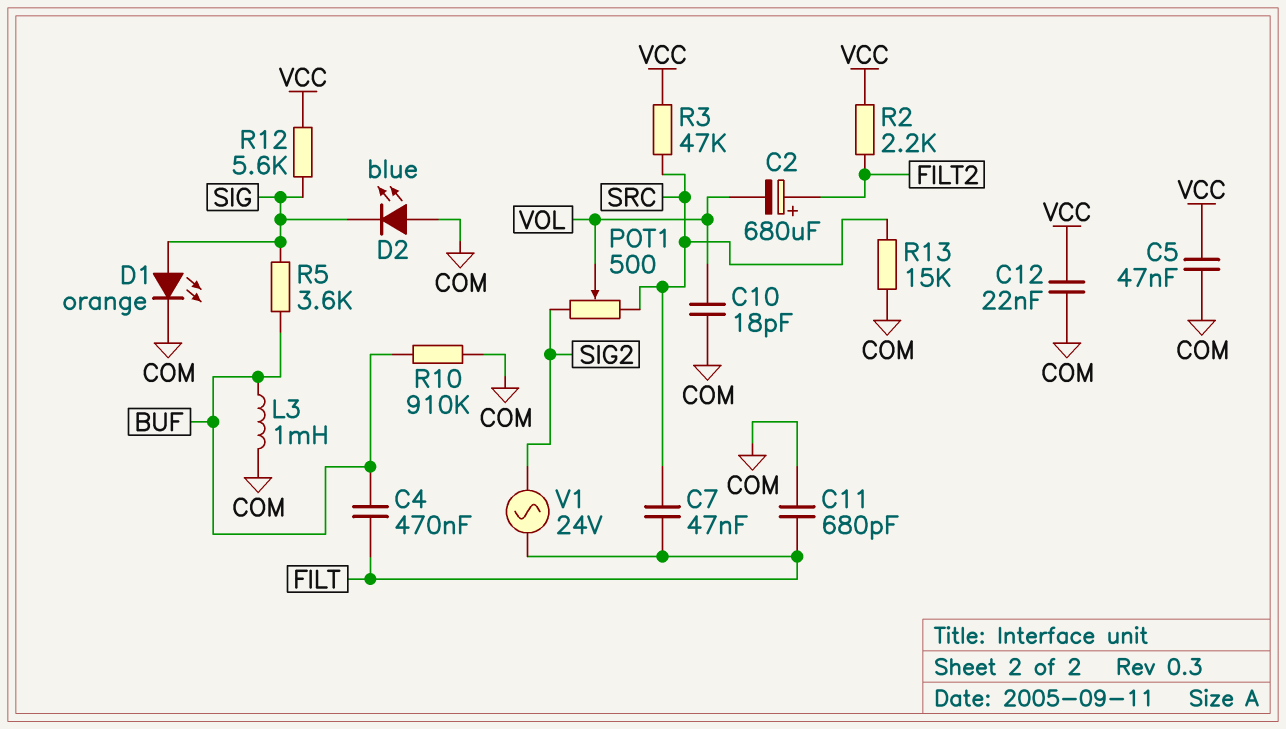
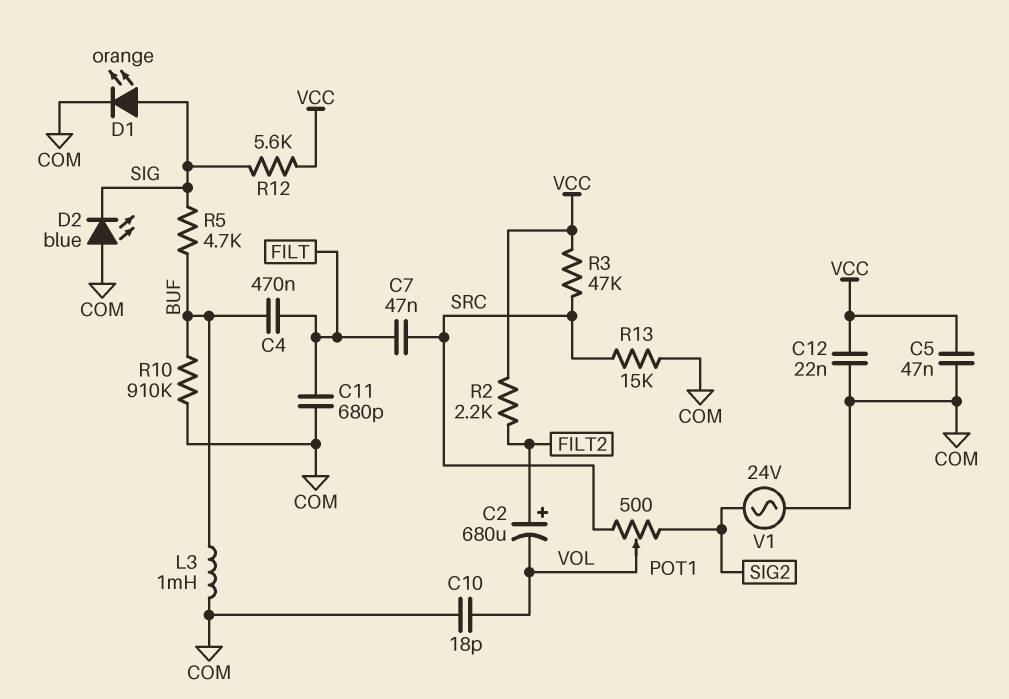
R5: 3.6k (BUF, SIG) -> 4.7k (BUF, SIG)
V1: AC 24V (FILT, SIG2) -> AC 24V (COM, SIG2)

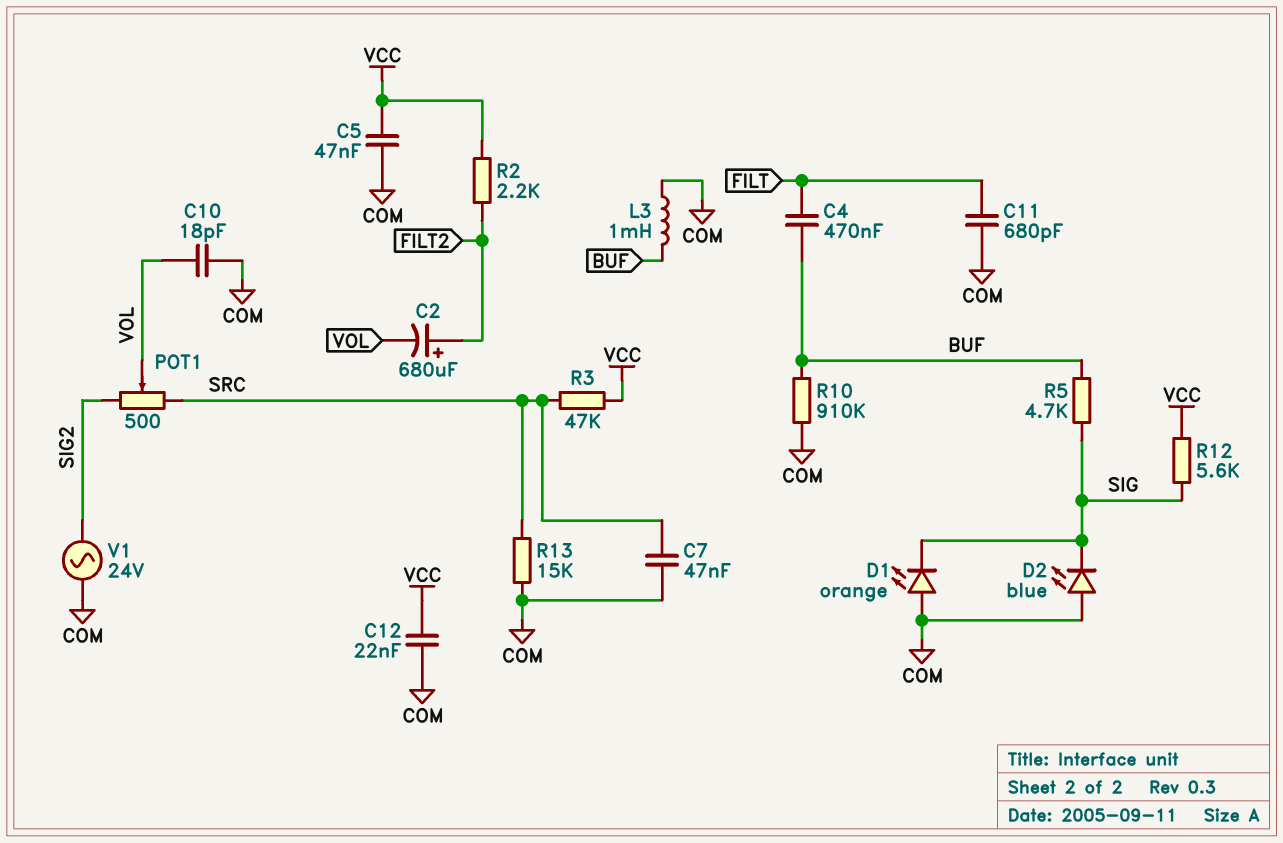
C7: 47nF (FILT, SRC) -> 47nF (COM, SRC)
D1: LED orange (A SIG, K COM) -> LED orange (A COM, K SIG)

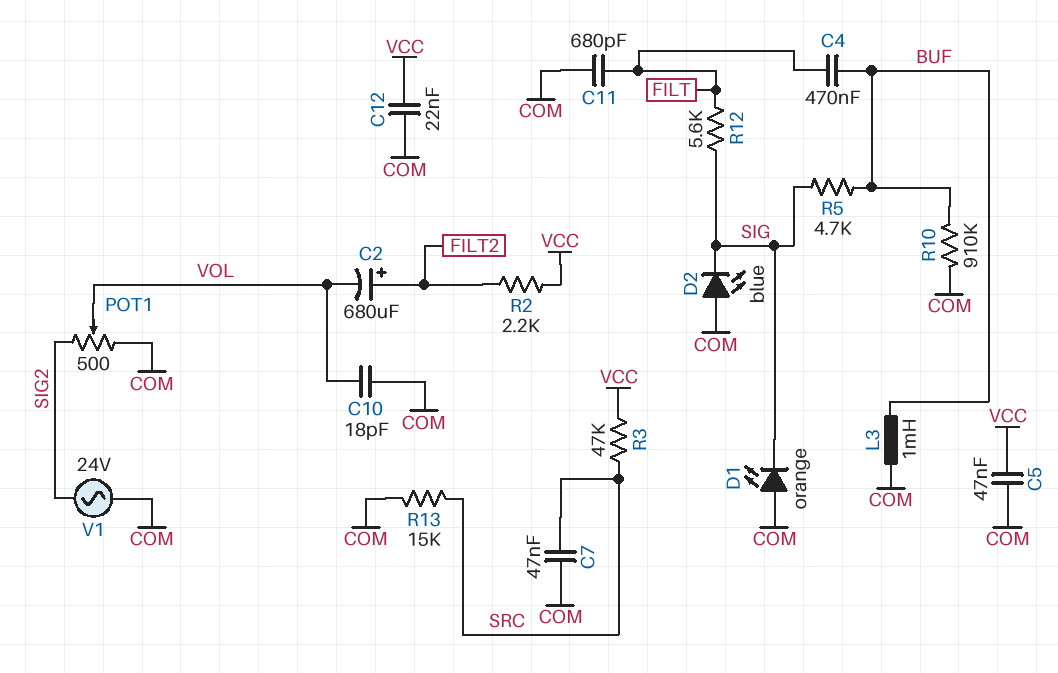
POT1: 500 (SIG2, SRC, wiper VOL) -> 500 (COM, SIG2, wiper VOL)
R12: 5.6k (SIG, VCC) -> 5.6k (FILT, SIG)

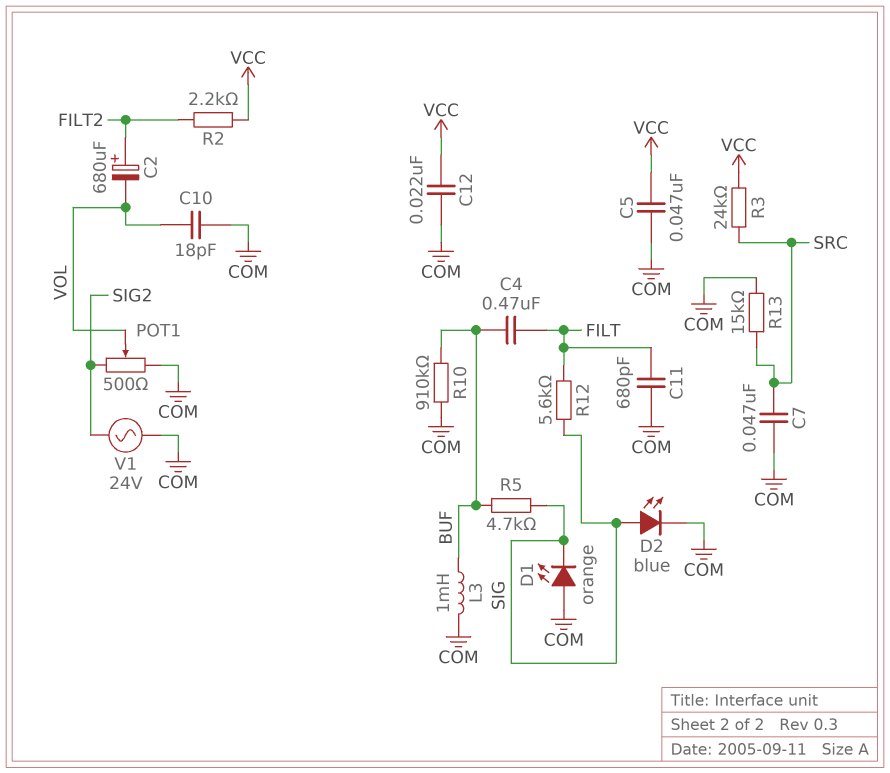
D2: LED blue (A COM, K SIG) -> LED blue (A SIG, K COM)
R3: 47k (SRC, VCC) -> 24k (SRC, VCC)

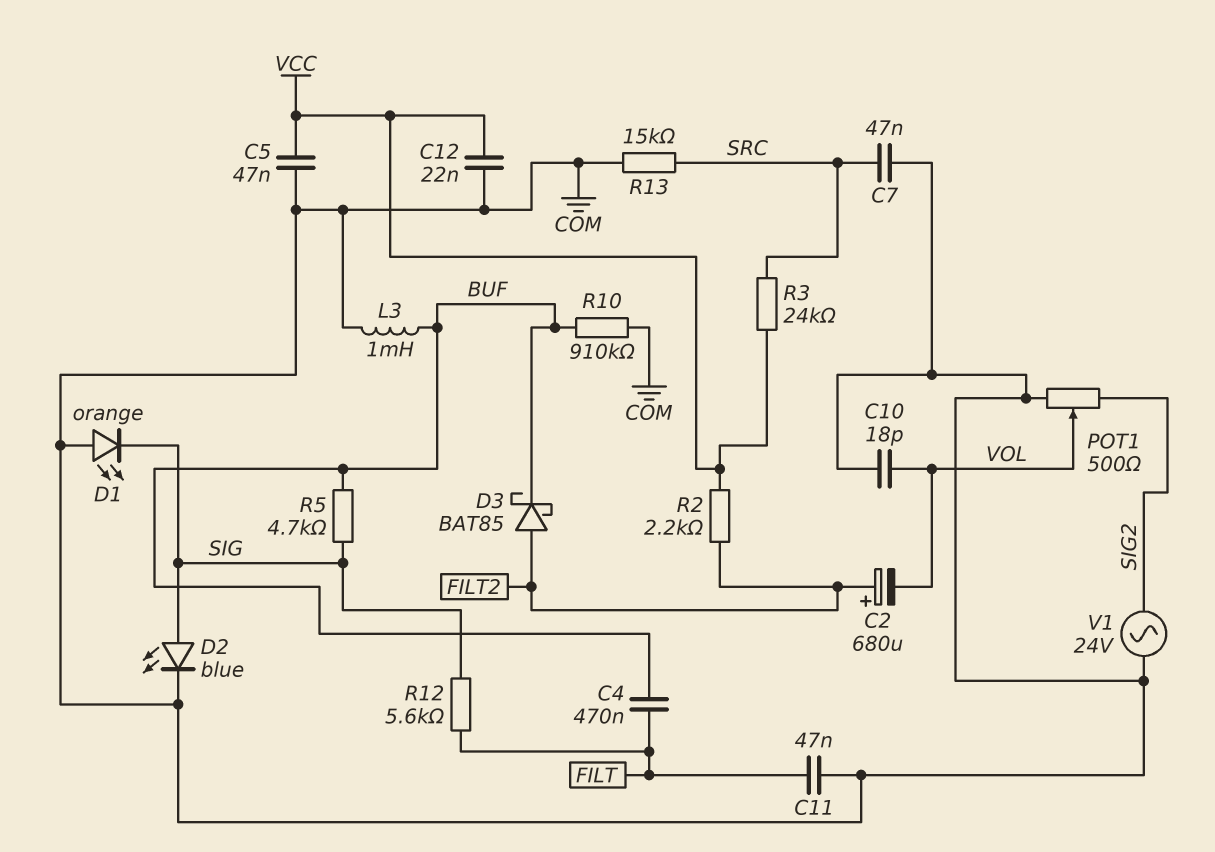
C11: 680pF (COM, FILT) -> 47nF (COM, FILT)
D3: none -> schottky BAT85 (A FILT2, K BUF)

